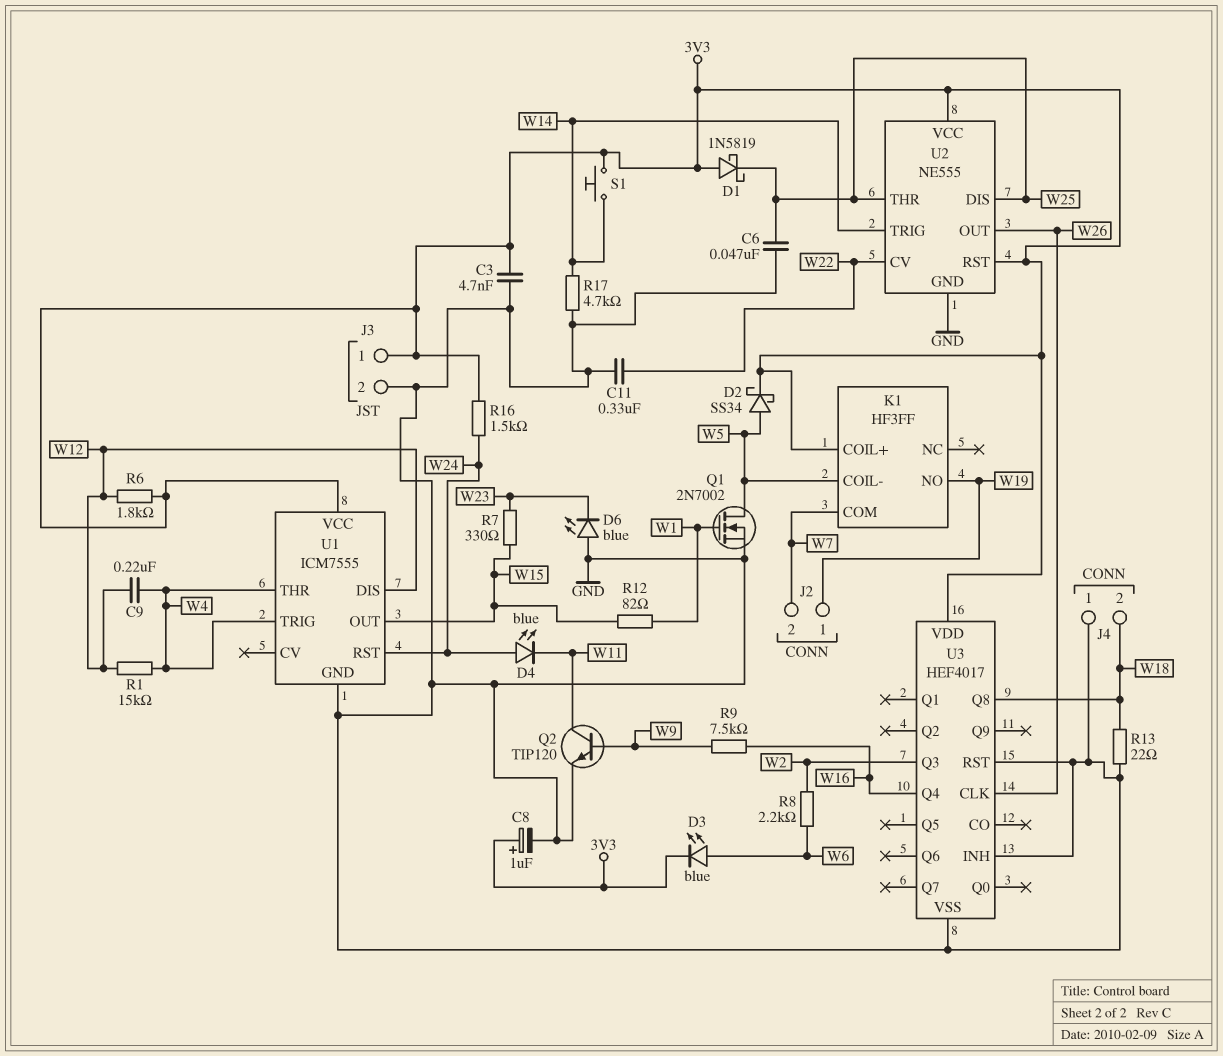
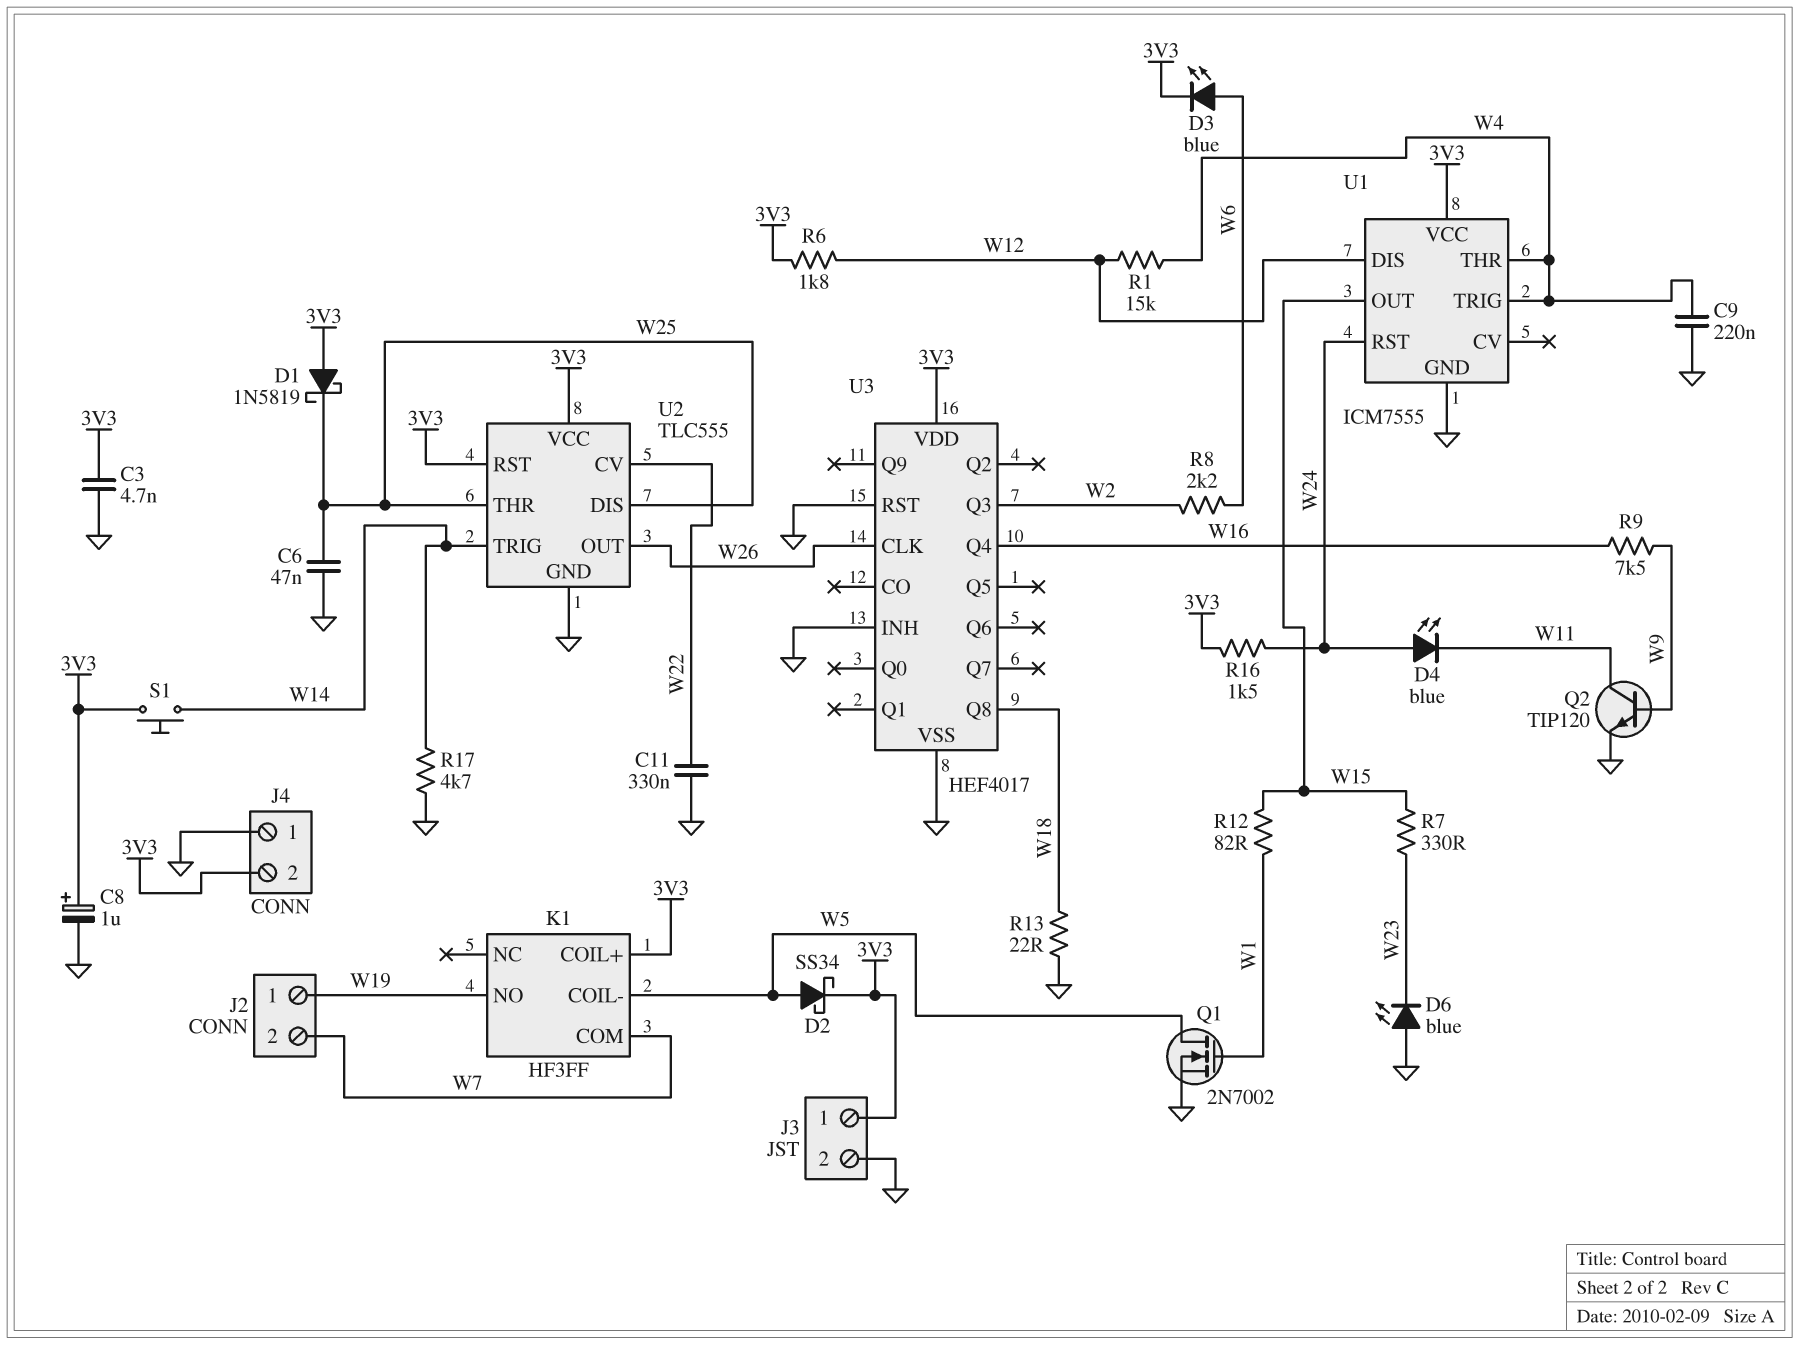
C9: 220nF (W4, W12) -> 220nF (GND, W4)
J4 pin 2: W18 -> 3V3
U2: NE555 -> TLC555

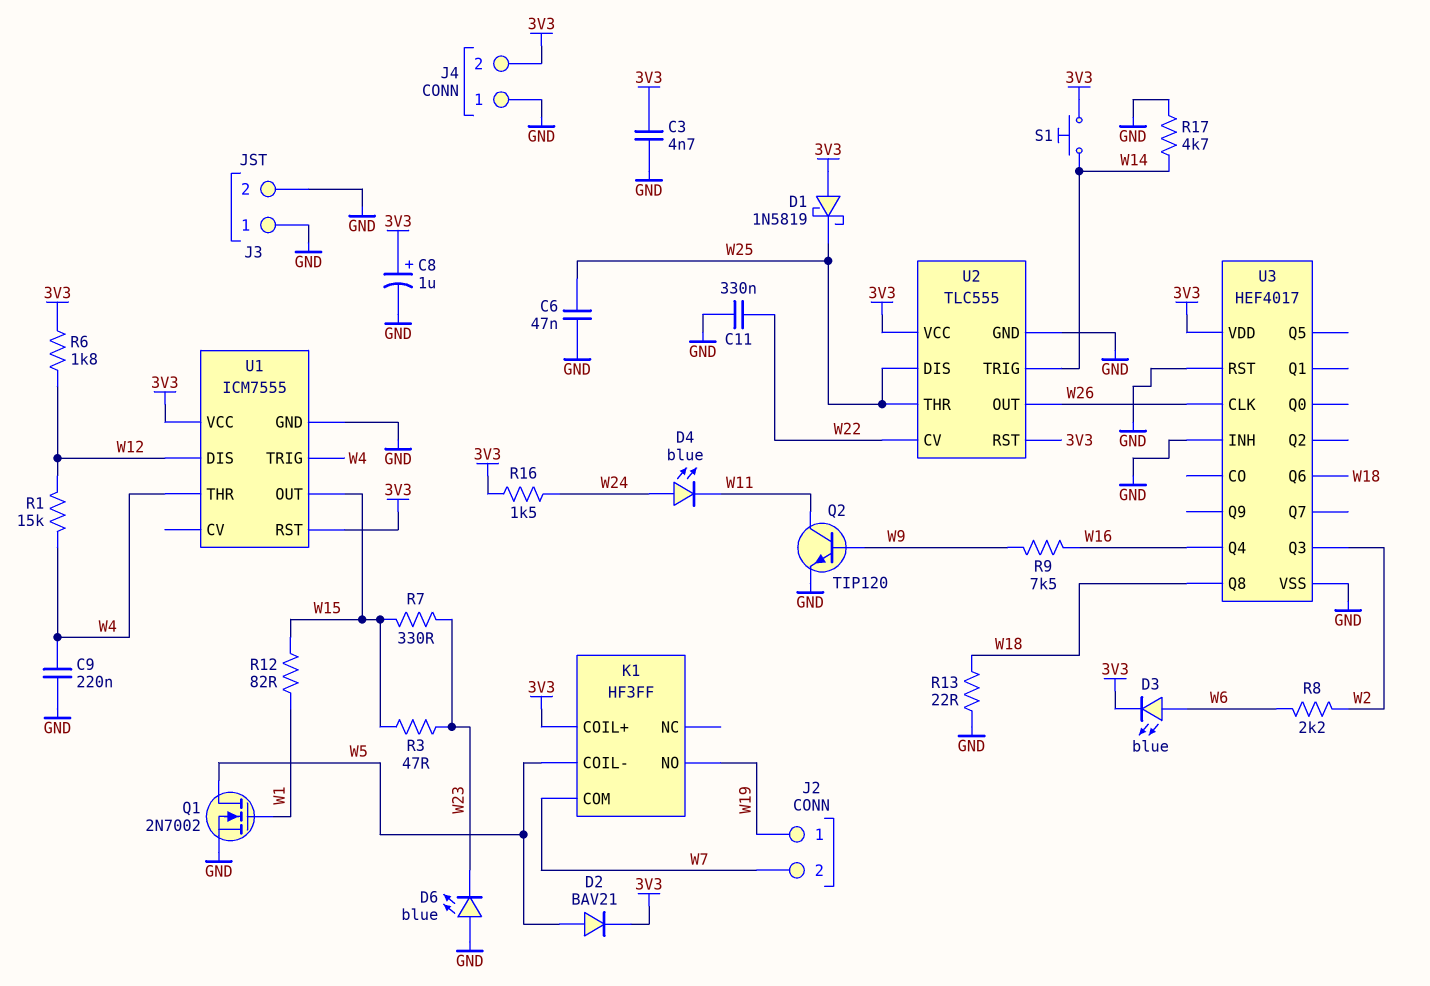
D2: schottky SS34 (A W5, K 3V3) -> diode BAV21 (A W5, K 3V3)
J3 pin 1: 3V3 -> GND
R3: none -> 47 (W15, W23)
U1 pin RST: W24 -> 3V3
U3 pin Q6: none -> W18

